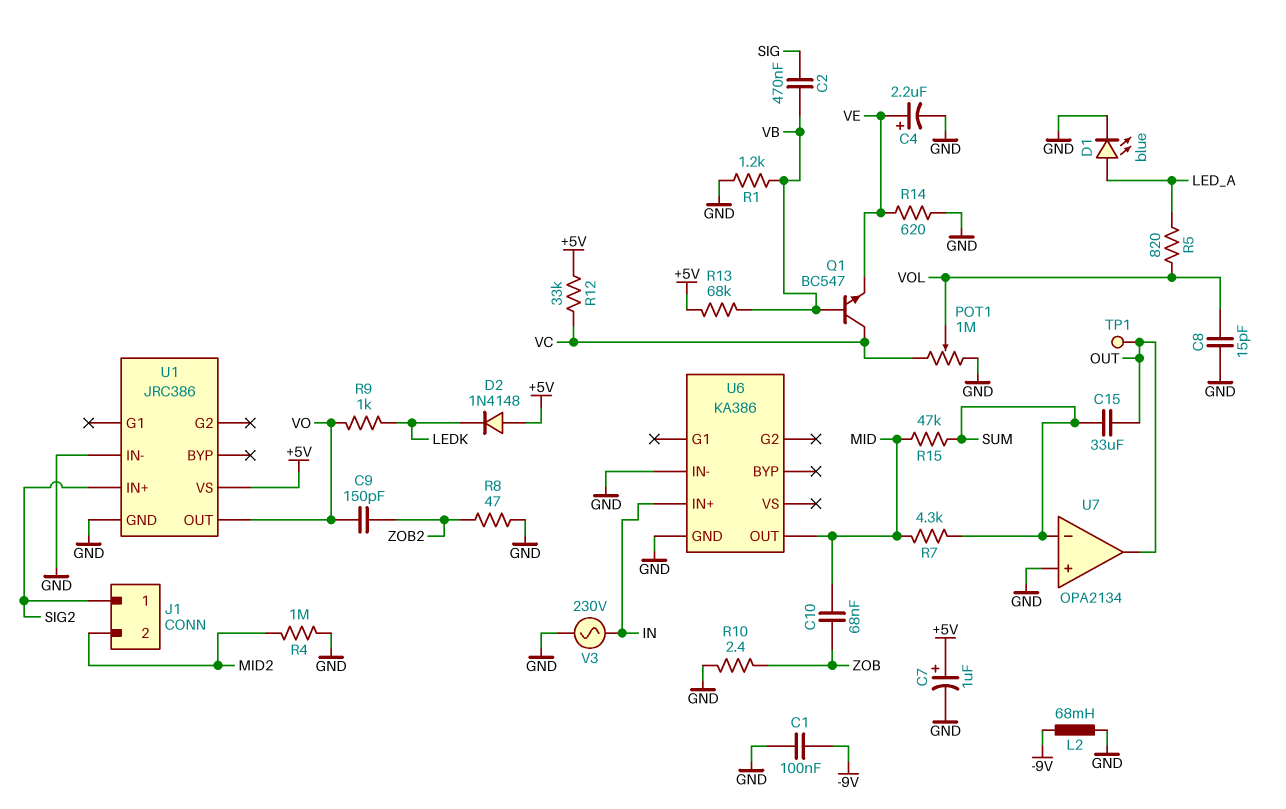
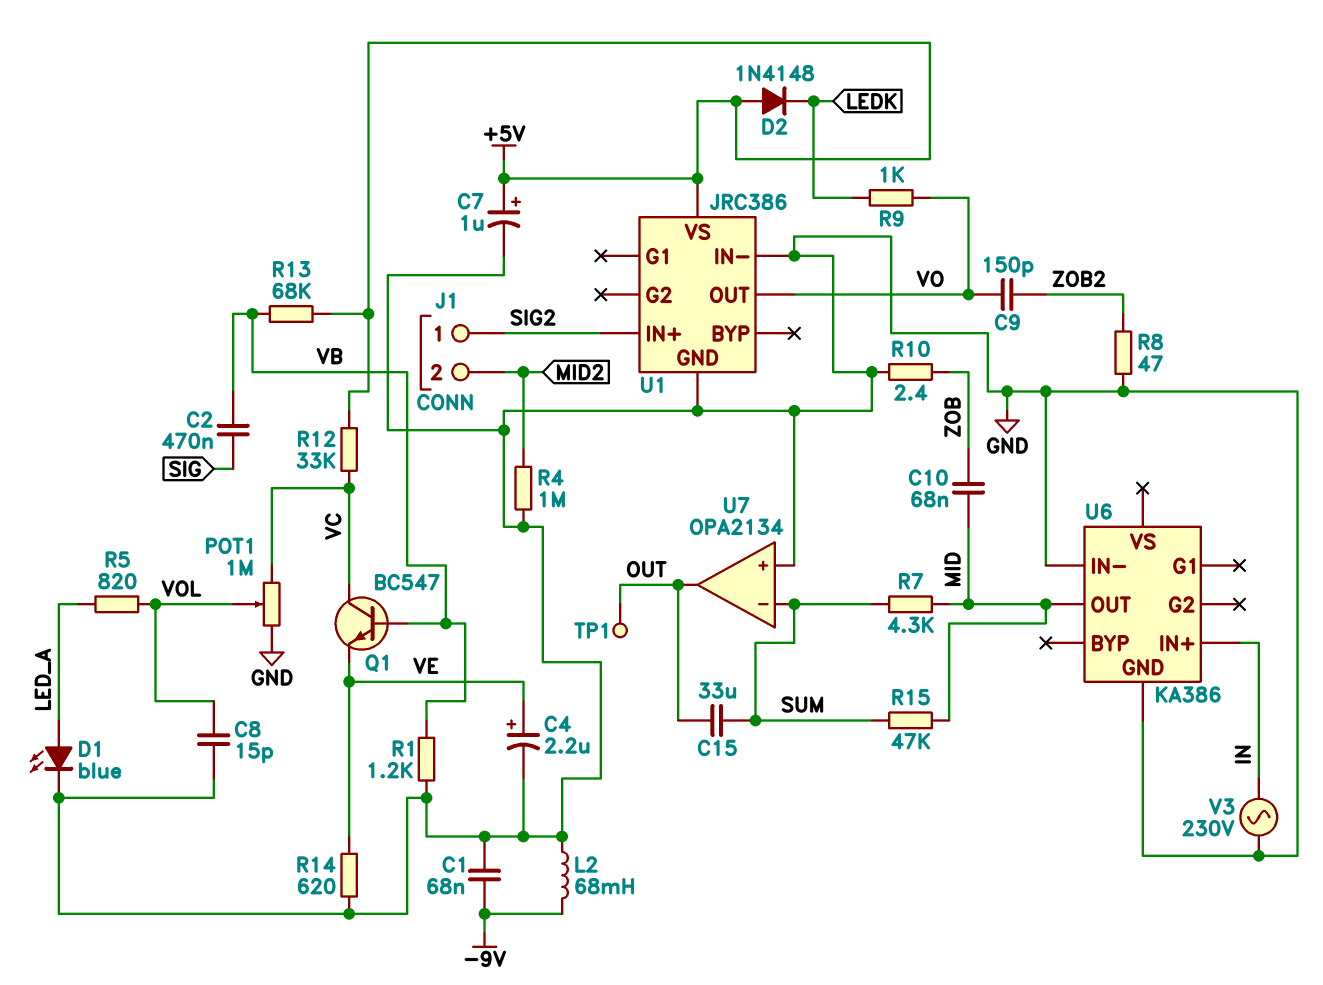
C1: 100nF (-9V, GND) -> 68nF (-9V, GND)

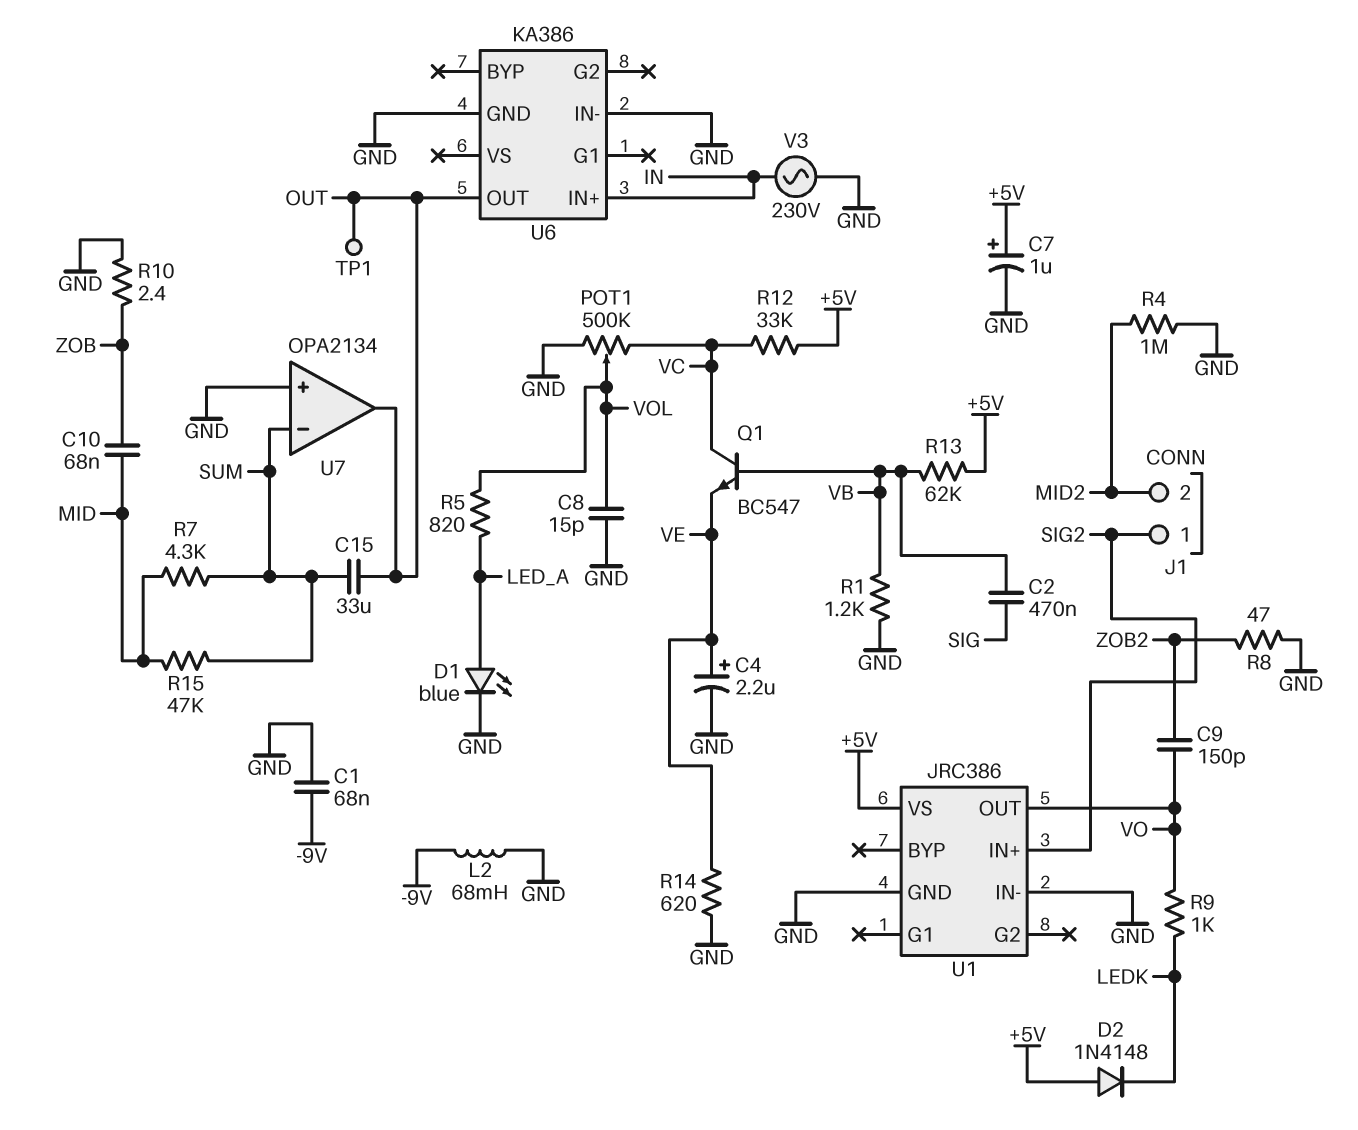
POT1: 1M (GND, VC, wiper VOL) -> 500k (GND, VC, wiper VOL)
R13: 68k (+5V, VB) -> 62k (+5V, VB)
U6 pin OUT: MID -> OUT

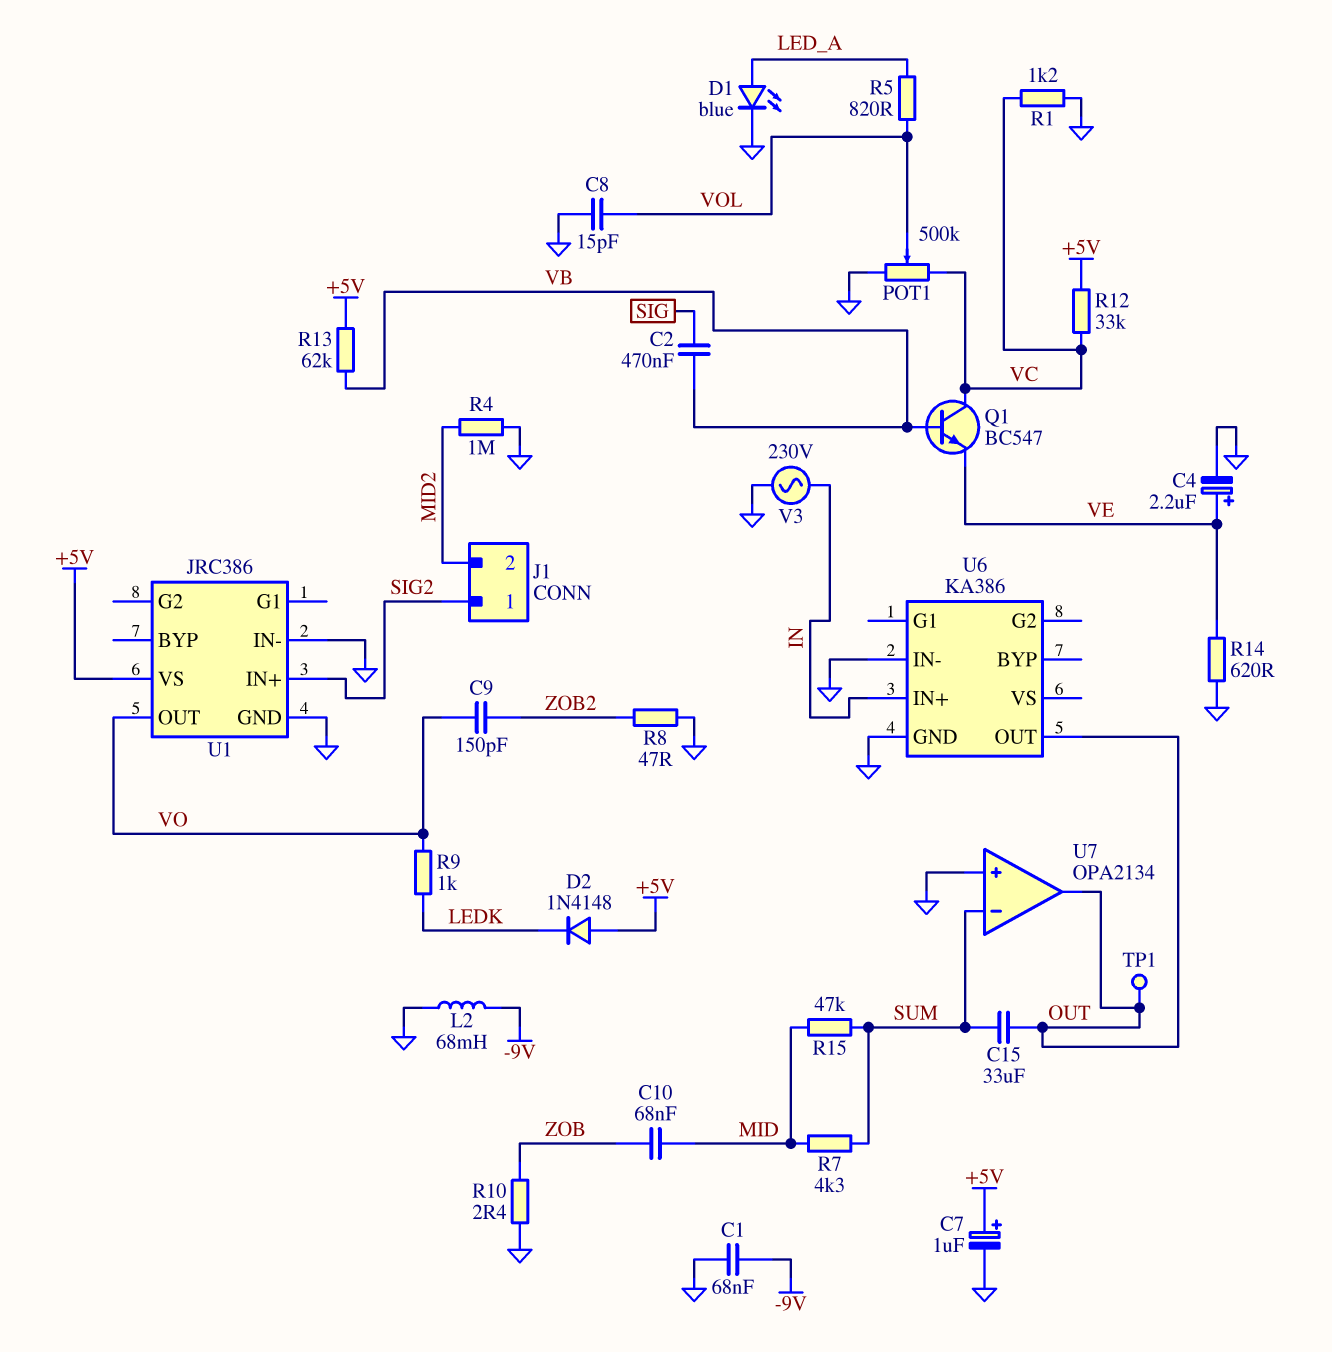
R1: 1.2k (GND, VB) -> 1.2k (GND, VC)

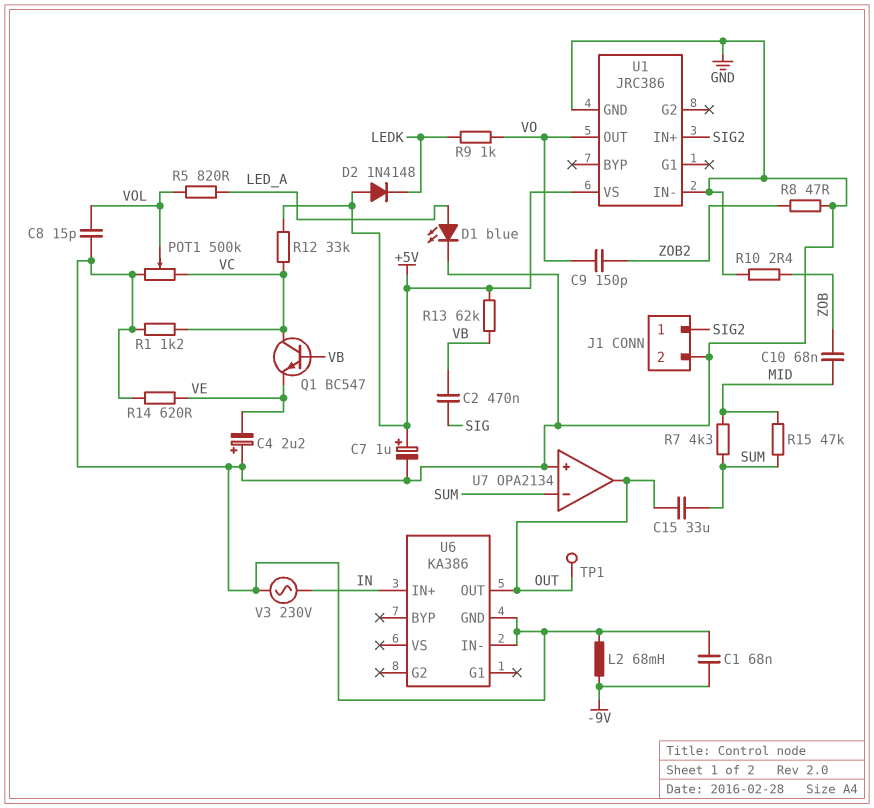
C4: 2.2uF (plus VE, minus GND) -> 2.2uF (plus GND, minus VE)
J1 pin 2: MID2 -> GND
R4: 1M (GND, MID2) -> none

